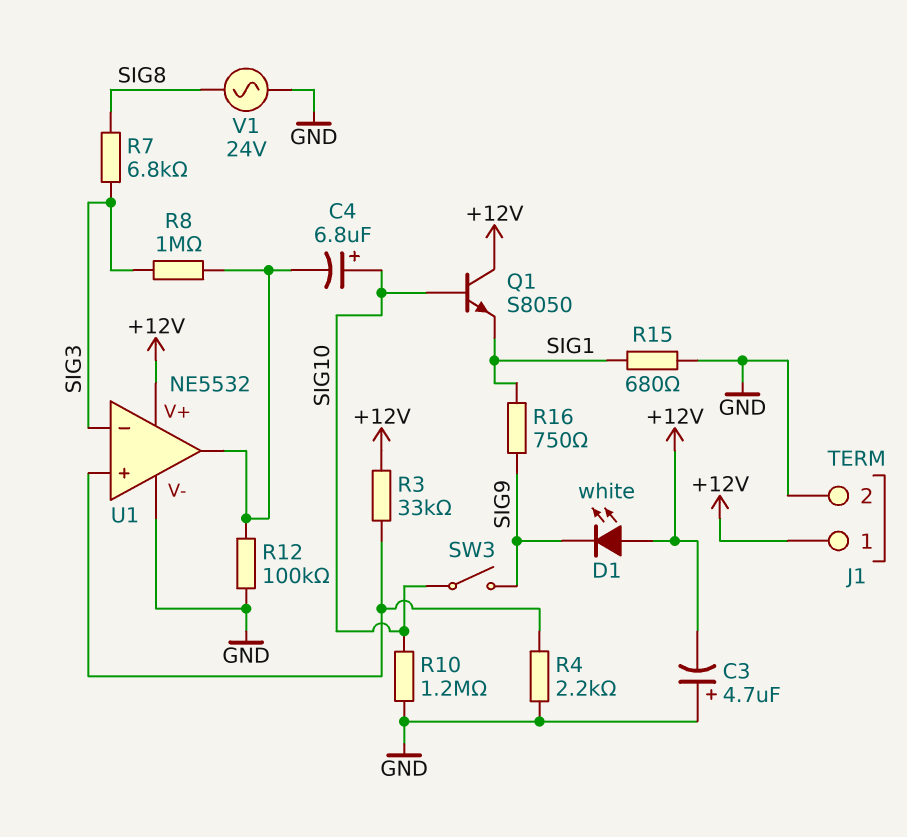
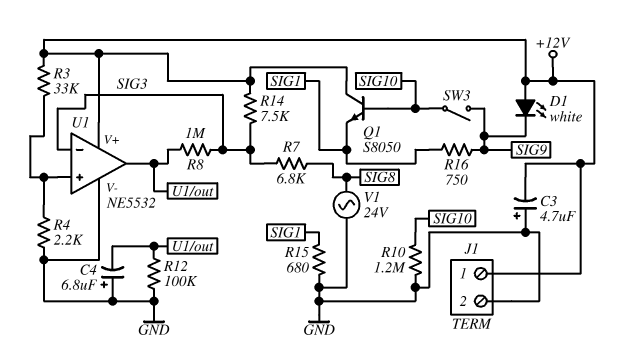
C4: 6.8uF (plus SIG10, minus U1/out) -> 6.8uF (plus GND, minus U1/out)
R14: none -> 7.5k (+12V, SIG3)

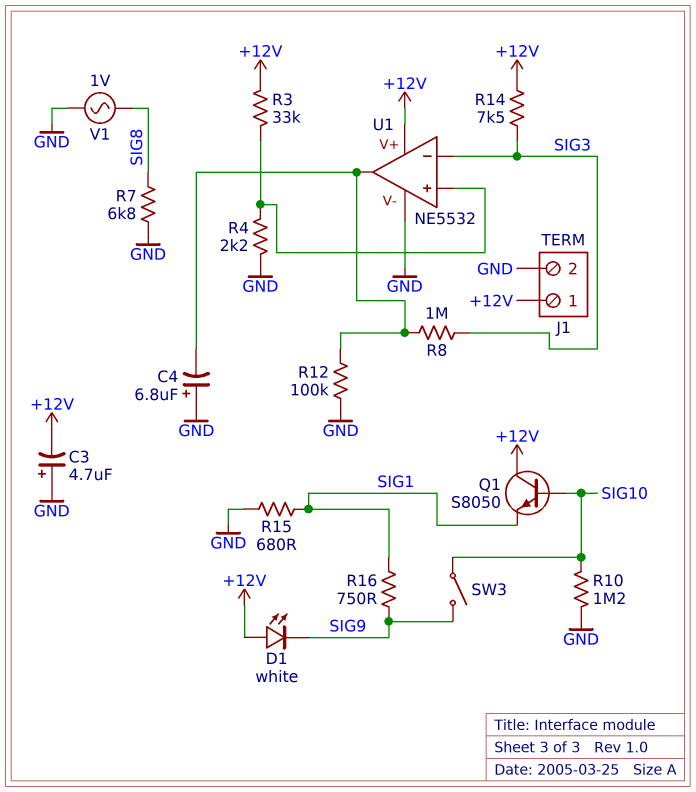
R7: 6.8k (SIG3, SIG8) -> 6.8k (GND, SIG8)
V1: AC 24V (GND, SIG8) -> AC 1V (GND, SIG8)

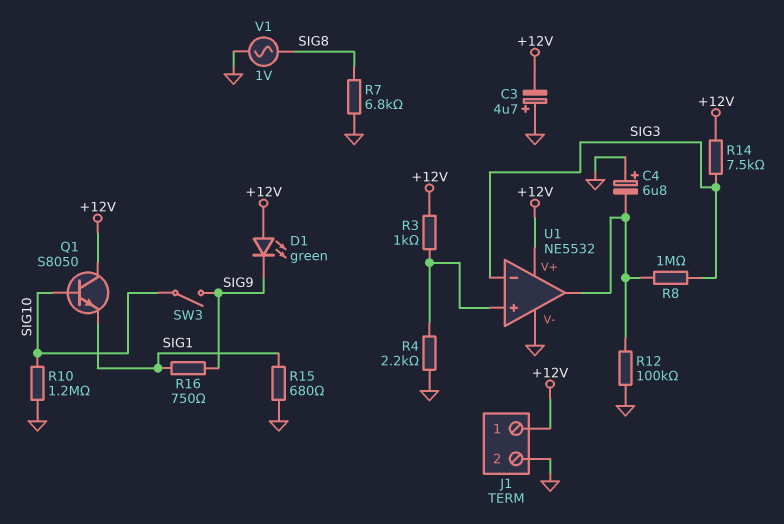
D1: LED white (A +12V, K SIG9) -> LED green (A +12V, K SIG9)
R3: 33k (+12V, U1/in+) -> 1k (+12V, U1/in+)

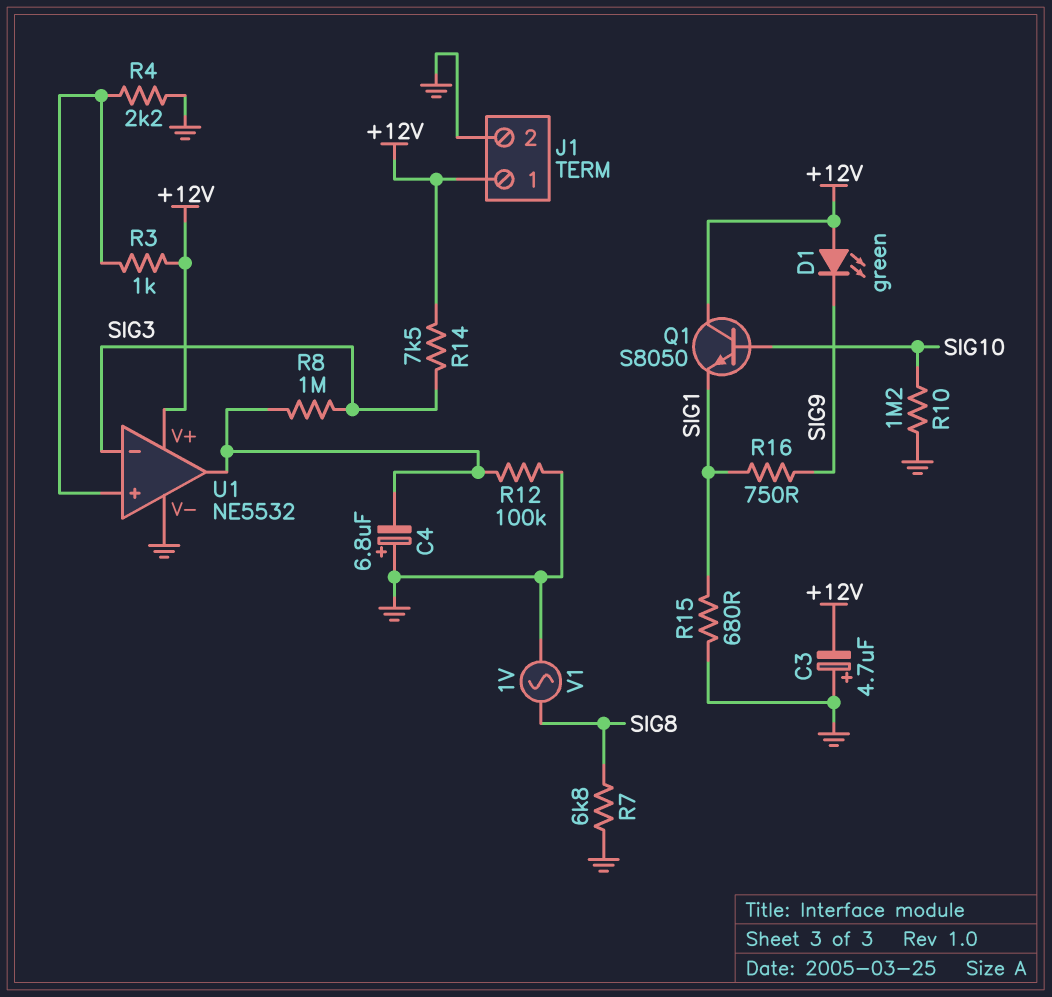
SW3: switch (SIG9, SIG10) -> none

